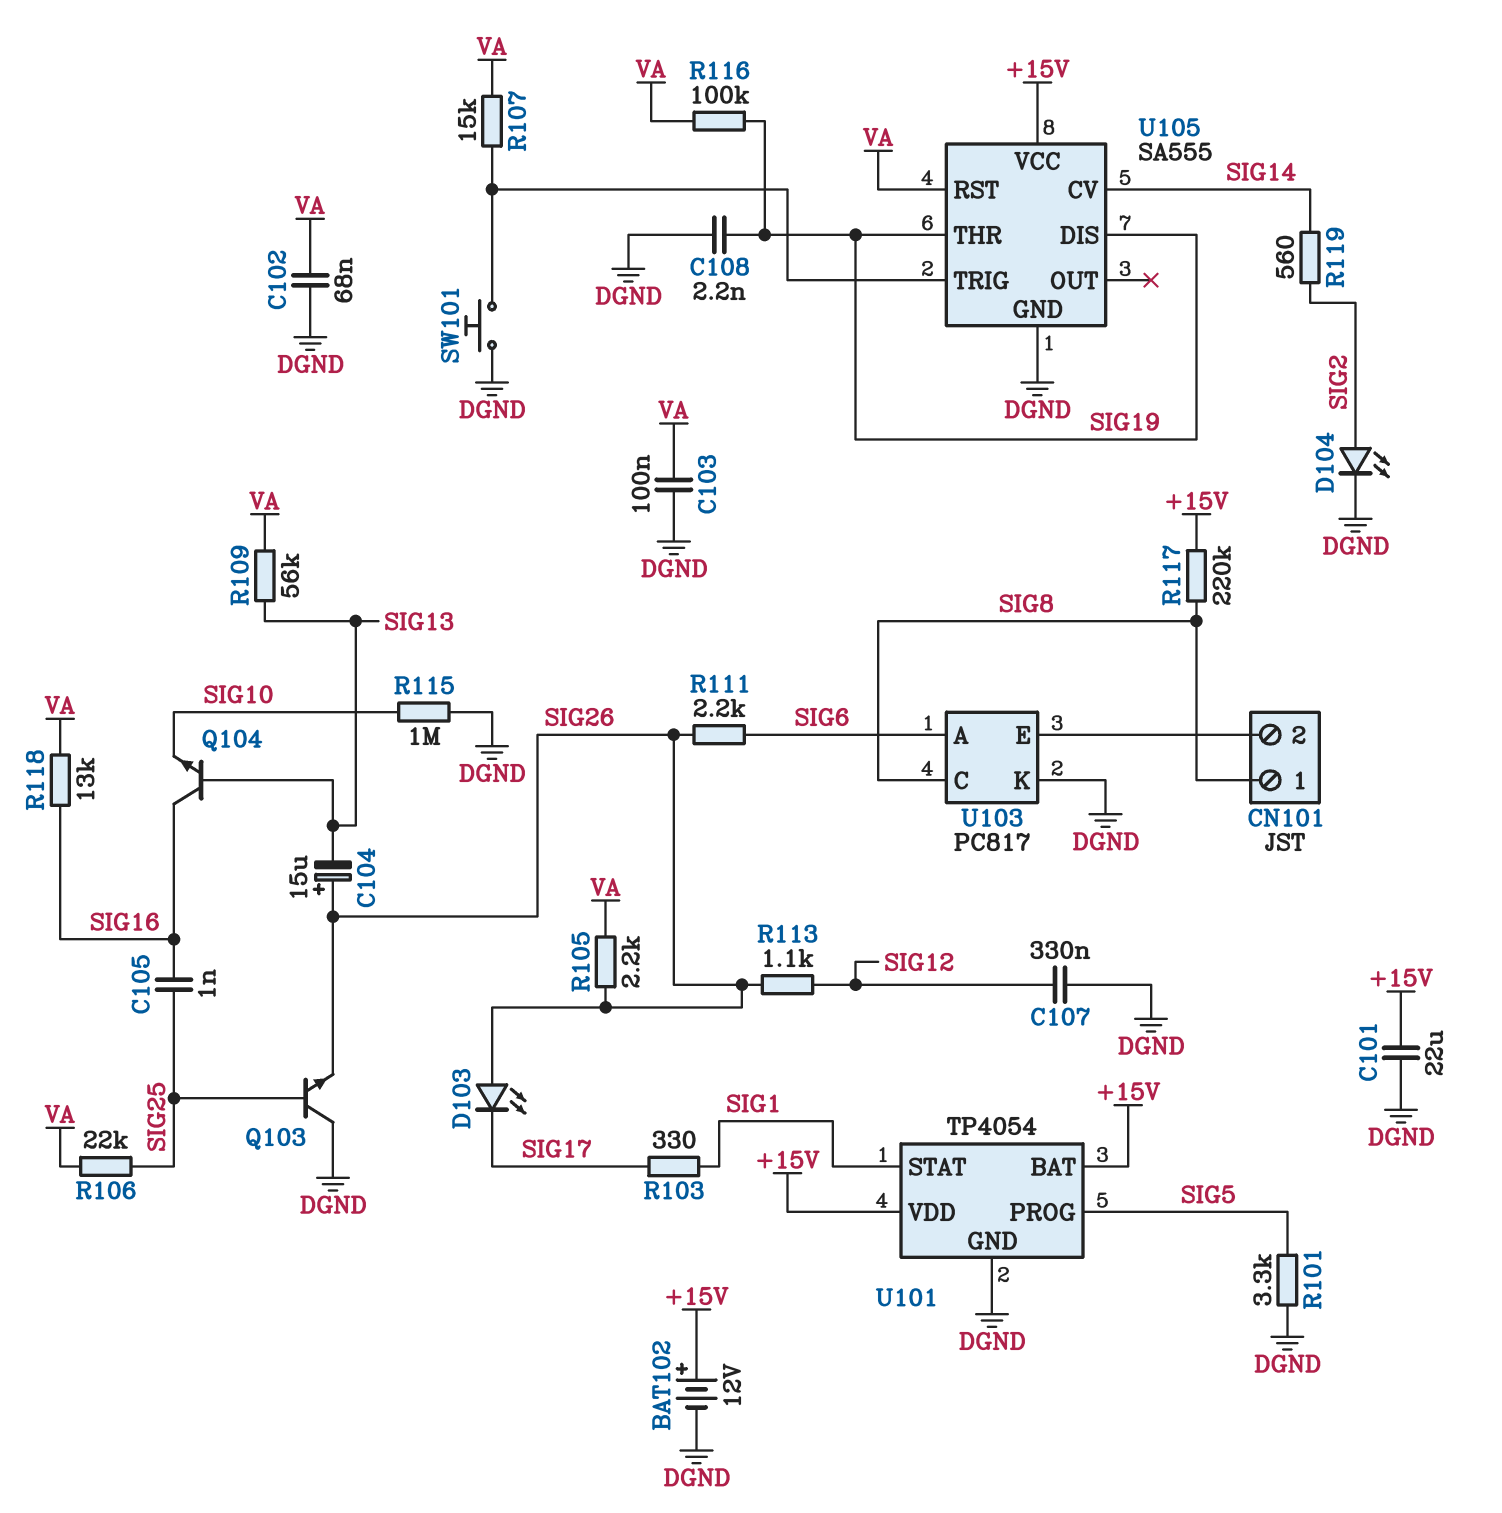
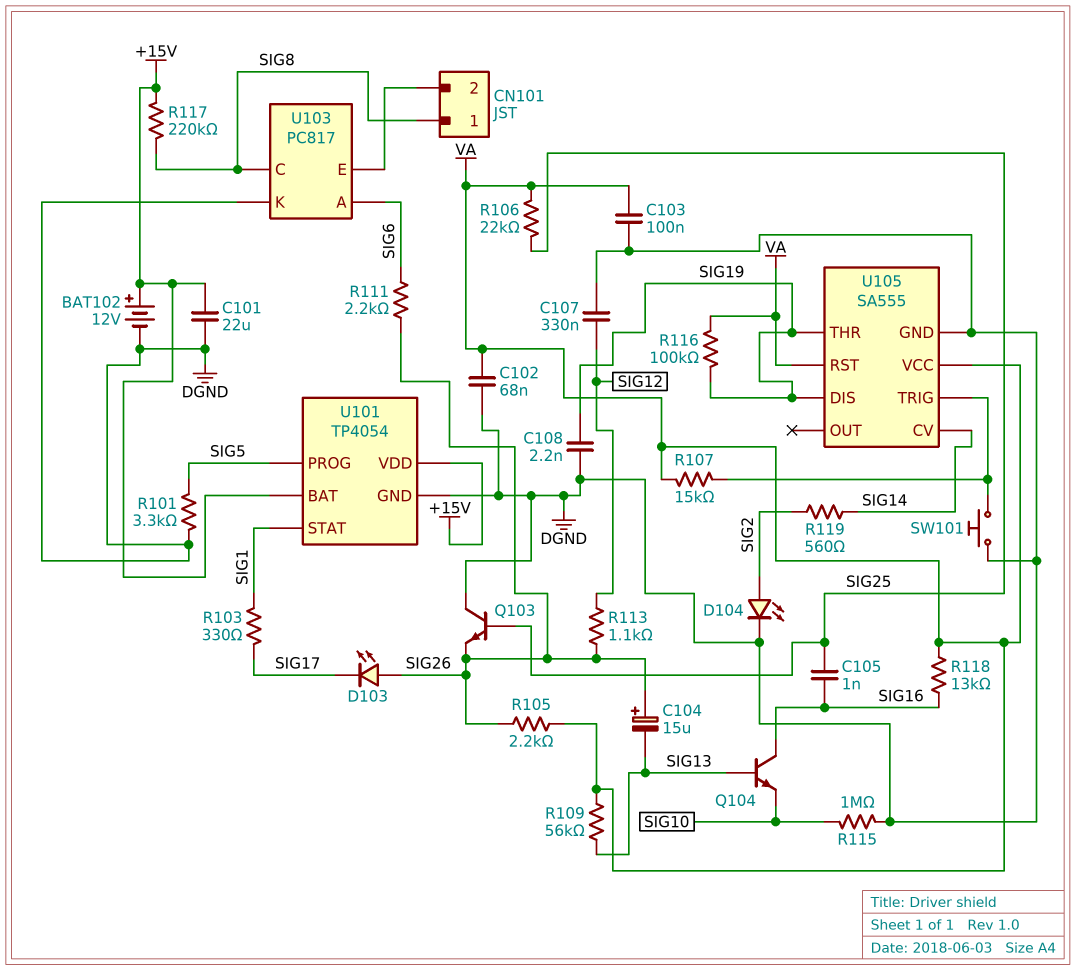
U105 pin VCC: +15V -> VA

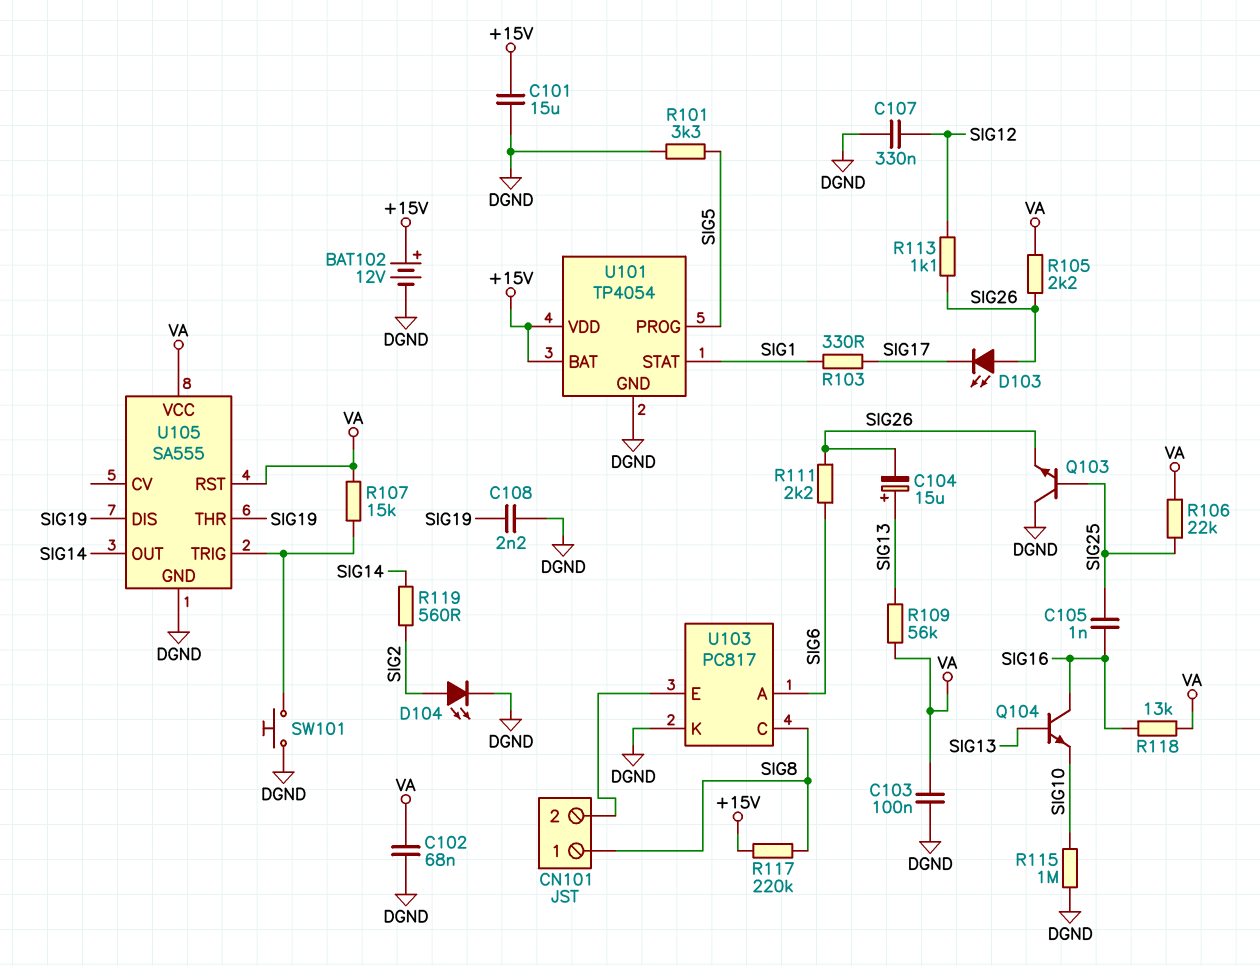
C101: 22uF (+15V, DGND) -> 15uF (+15V, DGND)
C104: 15uF (plus SIG26, minus SIG13) -> 15uF (plus SIG13, minus SIG26)
R116: 100k (SIG19, VA) -> none
U105 pin CV: SIG14 -> none
U105 pin OUT: none -> SIG14

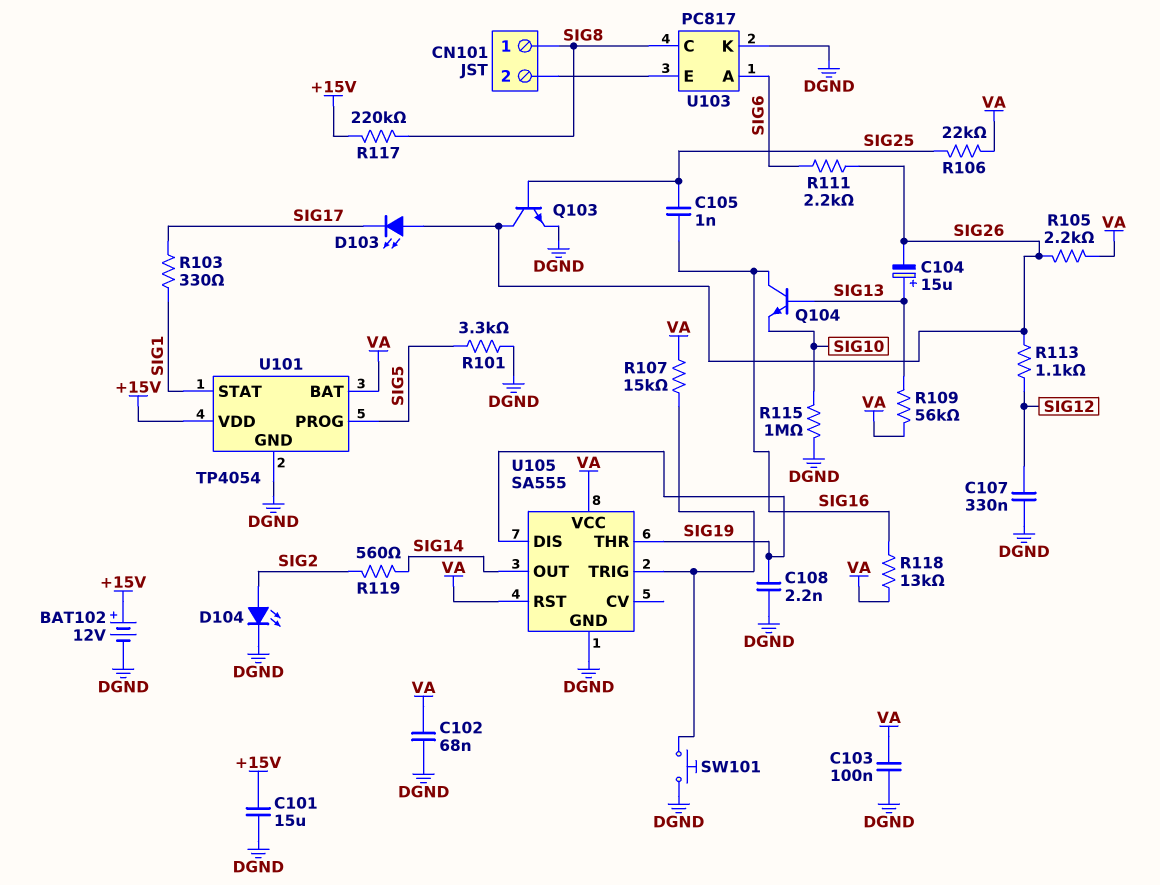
Q103: NPN (B SIG25, C DGND, E SIG26) -> NPN (B SIG25, C SIG26, E DGND)
U101 pin BAT: +15V -> VA

